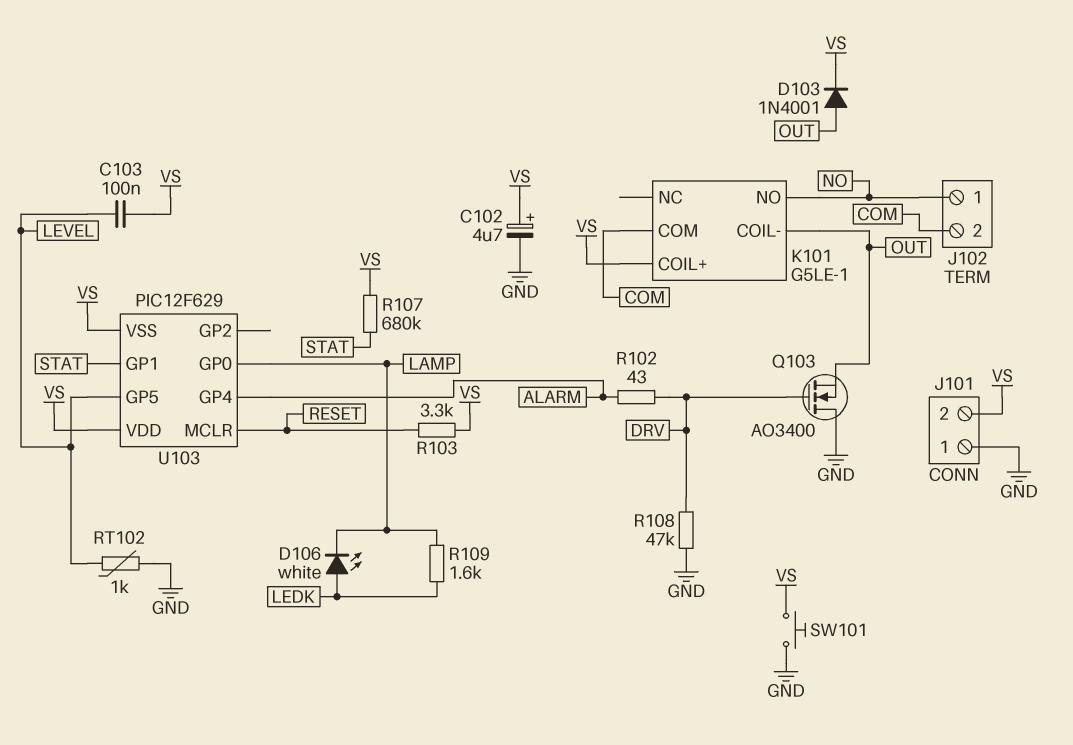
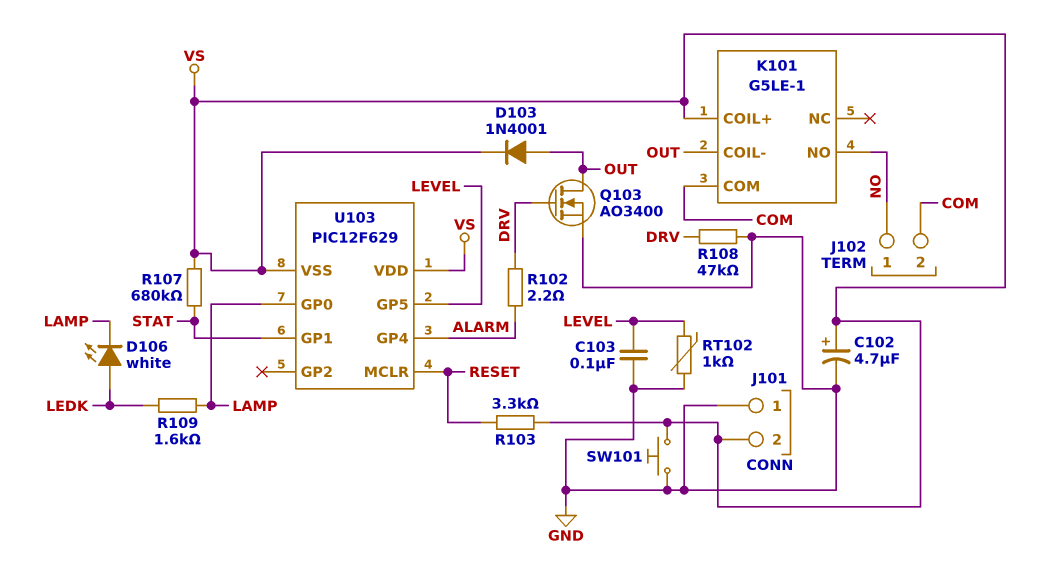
C103: 100nF (LEVEL, VS) -> 100nF (GND, LEVEL)
Q103: NMOS AO3400 (G DRV, D GND, S OUT) -> NMOS AO3400 (G DRV, D OUT, S GND)
R102: 43 (ALARM, DRV) -> 2.2 (ALARM, DRV)

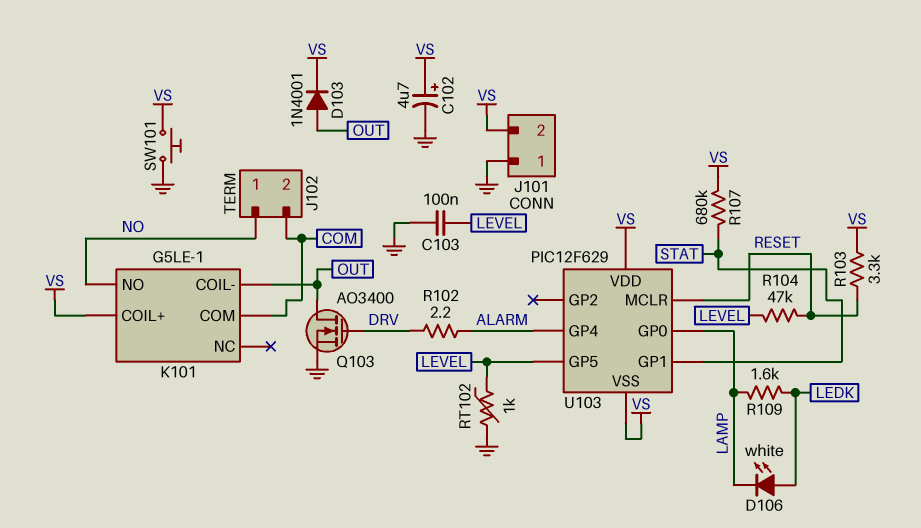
R104: none -> 47k (LEVEL, RESET)
R108: 47k (DRV, GND) -> none

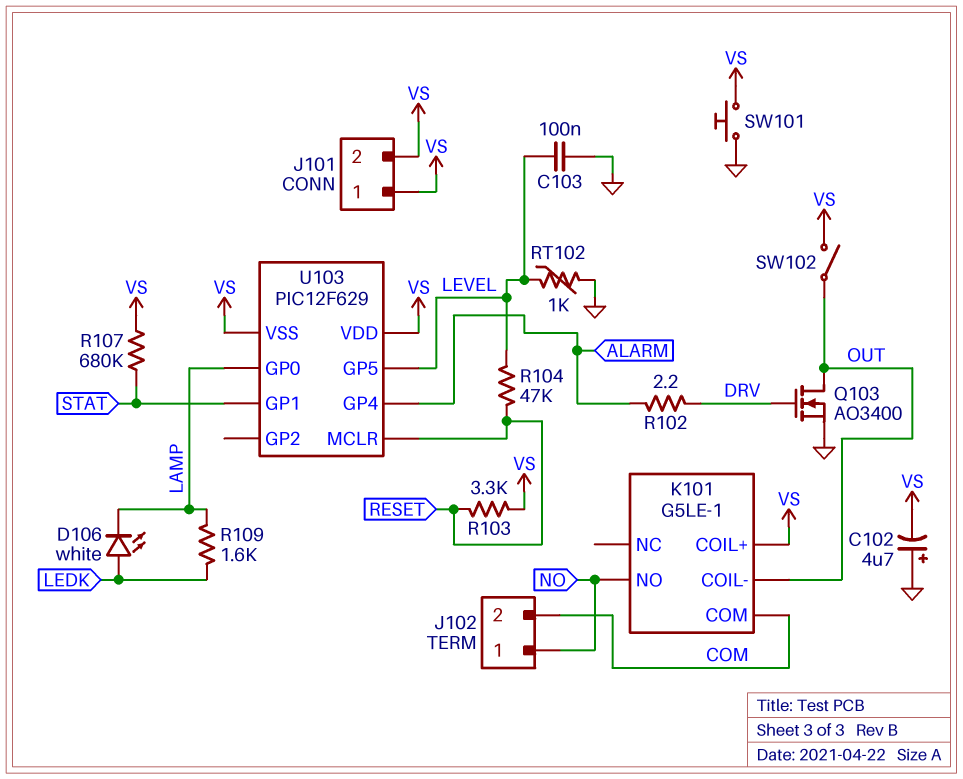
C102: 4.7uF (plus VS, minus GND) -> 4.7uF (plus GND, minus VS)
D103: diode 1N4001 (A OUT, K VS) -> none
J101 pin 1: GND -> VS
SW102: none -> switch (OUT, VS)

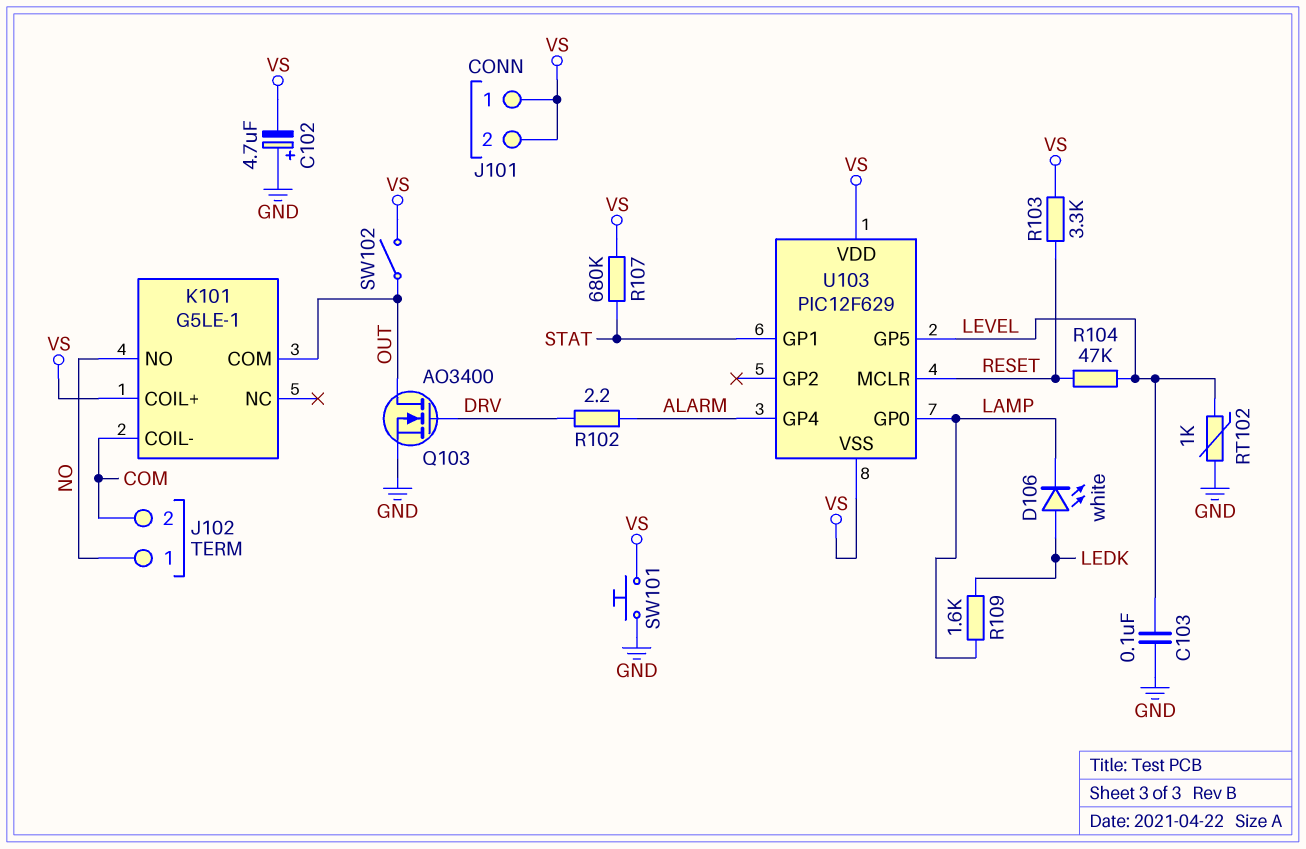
K101 pin COIL-: OUT -> COM
K101 pin COM: COM -> OUT

